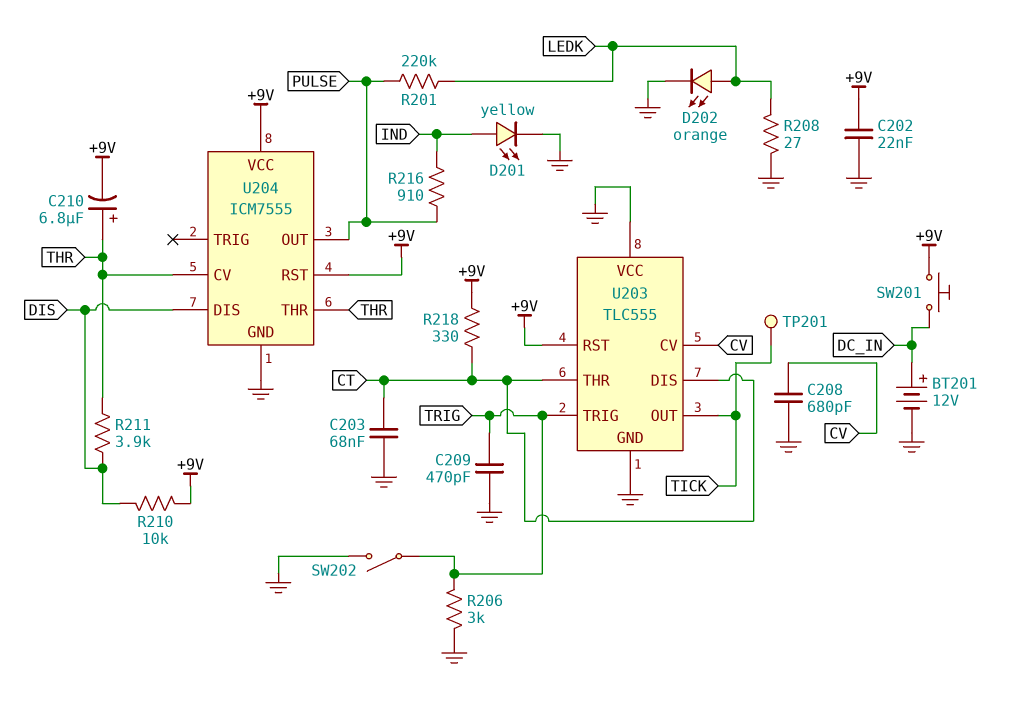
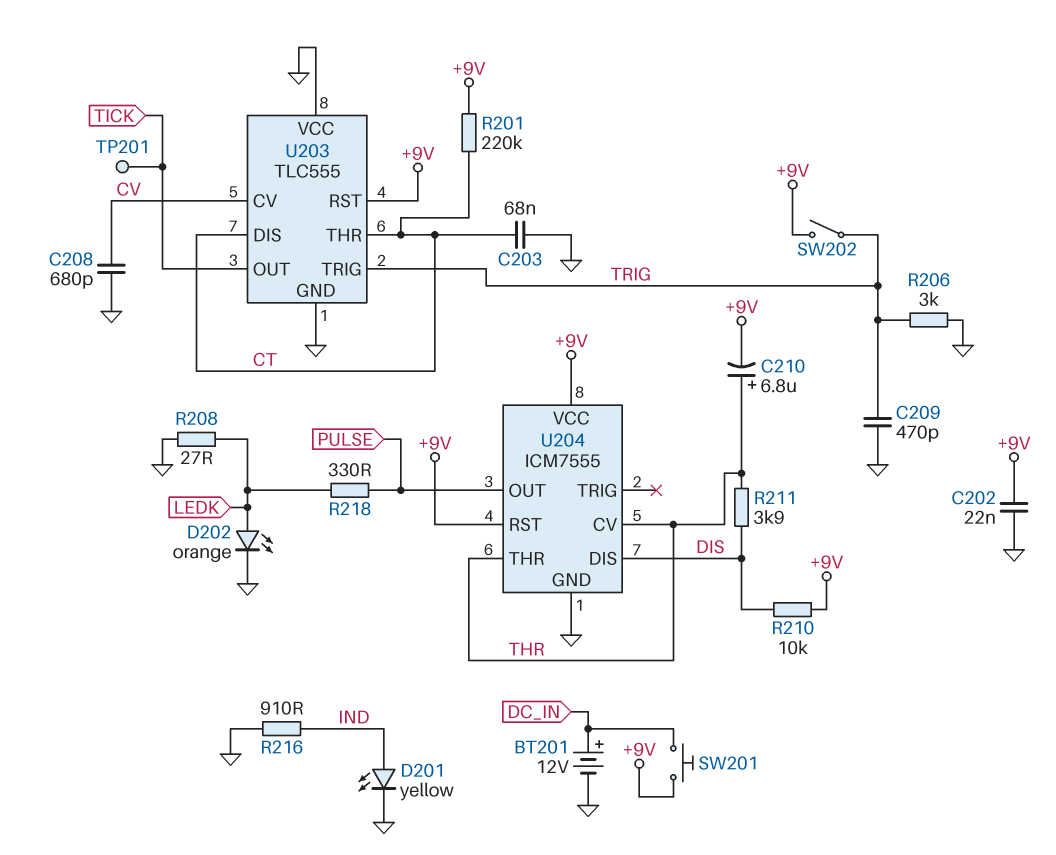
R201: 220k (LEDK, PULSE) -> 220k (+9V, CT)
R216: 910 (IND, PULSE) -> 910 (GND, IND)
R218: 330 (+9V, CT) -> 330 (LEDK, PULSE)
SW202: switch (GND, TRIG) -> switch (+9V, TRIG)

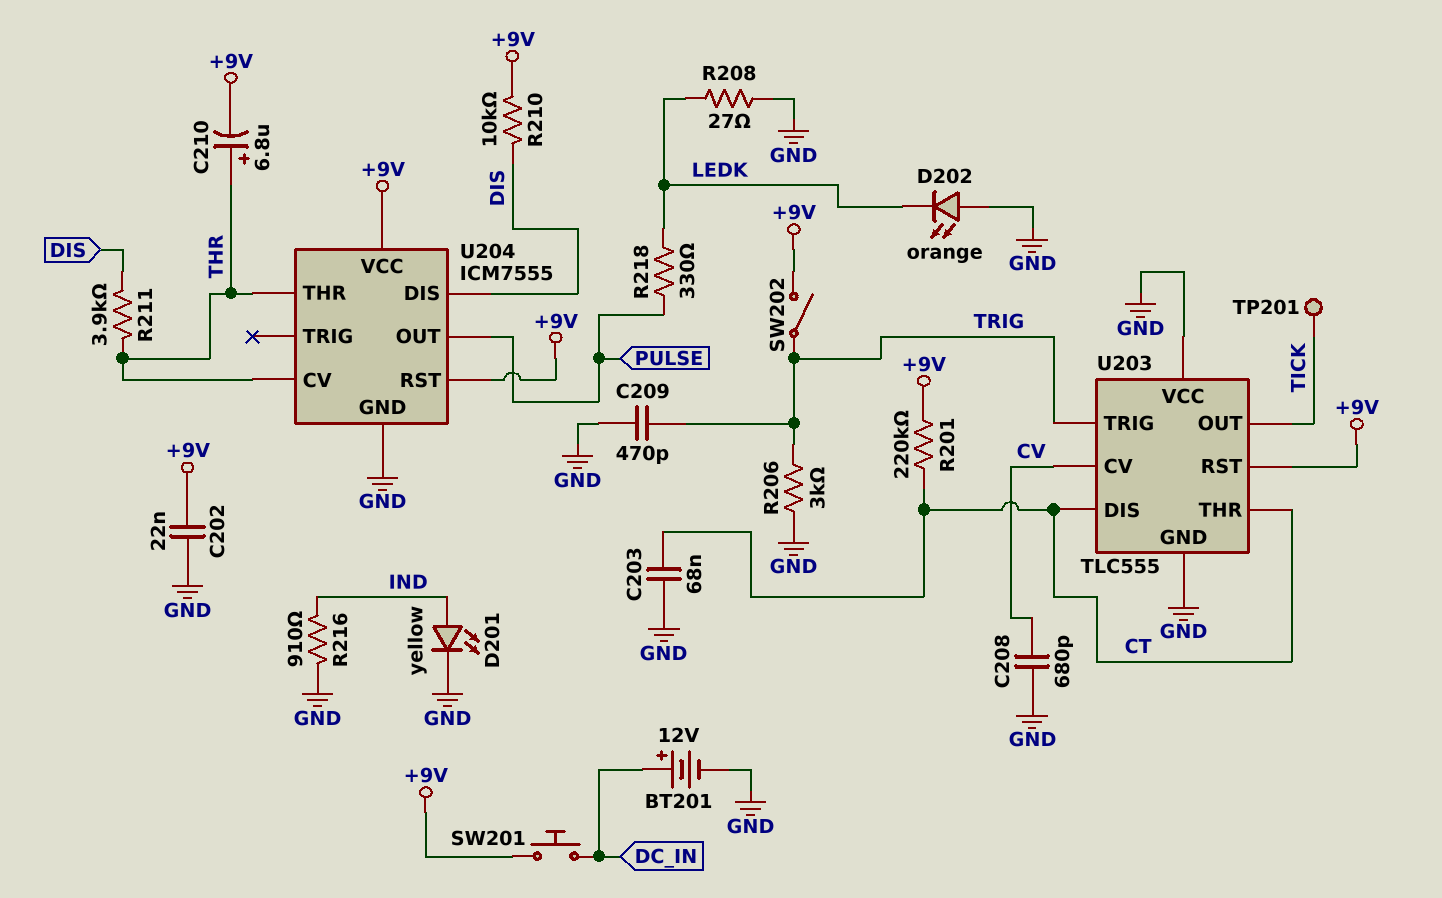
D202: LED orange (A LEDK, K GND) -> LED orange (A GND, K LEDK)

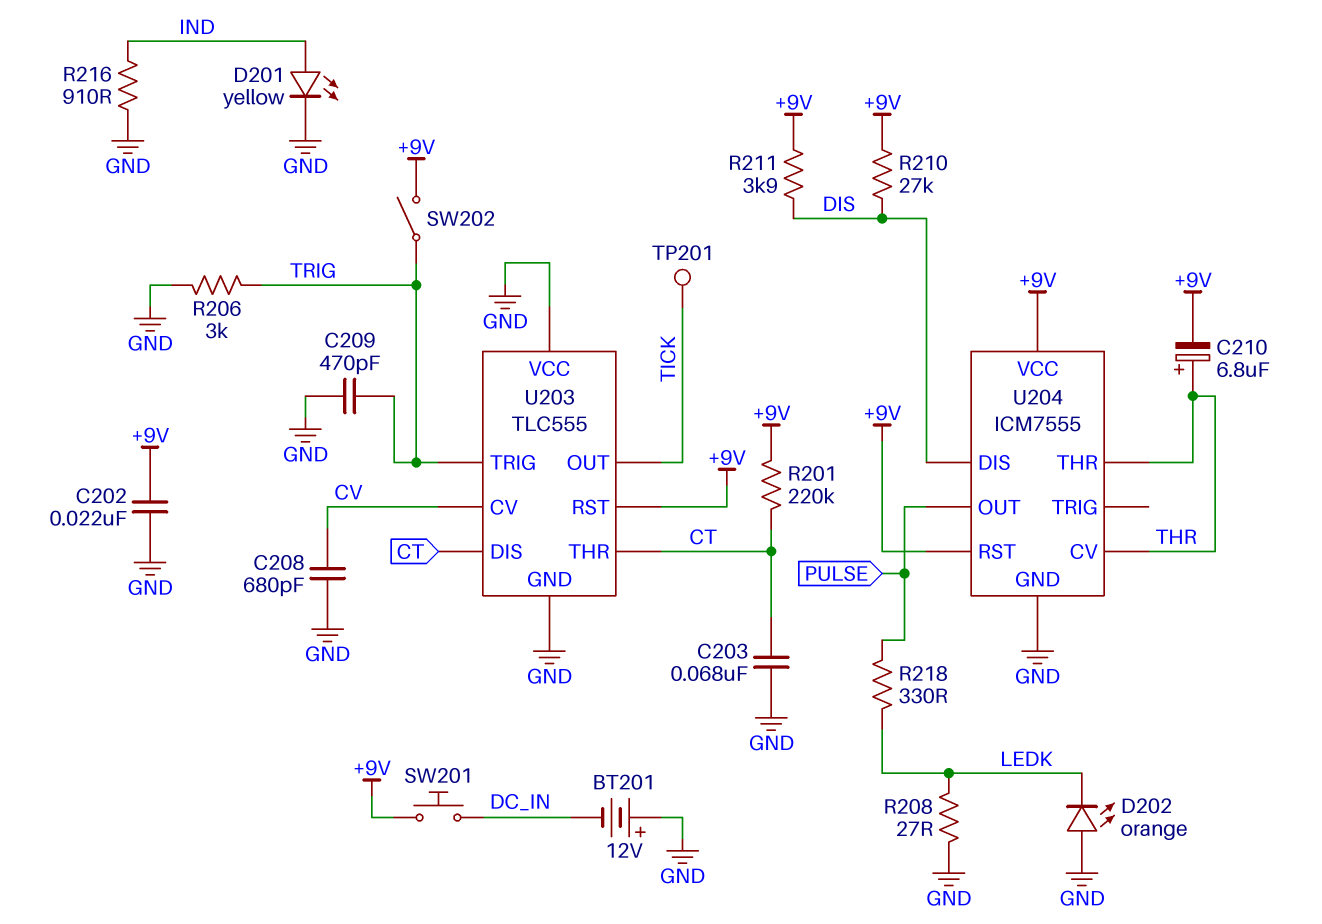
BT201: 12V (plus DC_IN, minus GND) -> 12V (plus GND, minus DC_IN)
R210: 10k (+9V, DIS) -> 27k (+9V, DIS)
R211: 3.9k (DIS, THR) -> 3.9k (+9V, DIS)

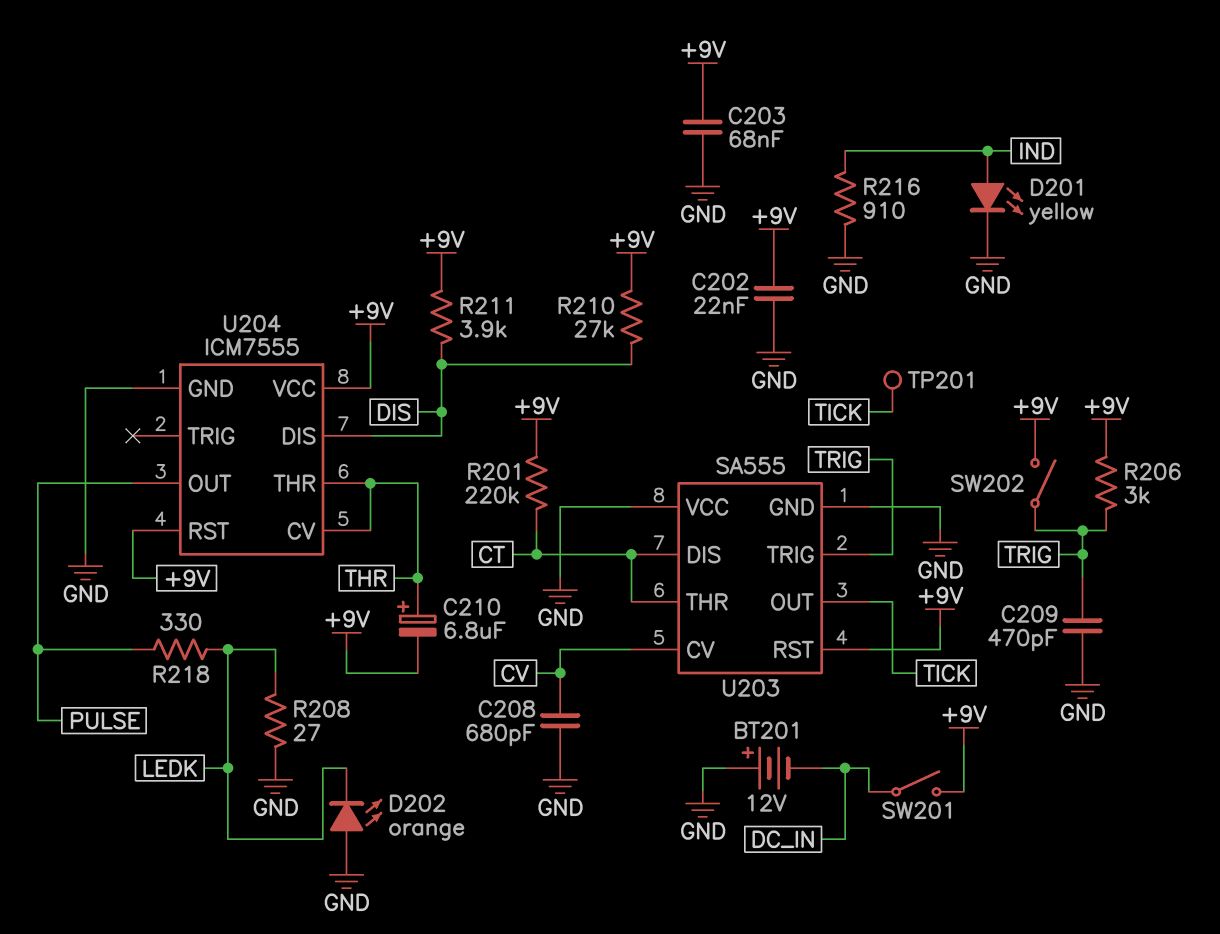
C203: 68nF (CT, GND) -> 68nF (+9V, GND)
R206: 3k (GND, TRIG) -> 3k (+9V, TRIG)
SW201: button (+9V, DC_IN) -> switch (+9V, DC_IN)
U203: TLC555 -> SA555

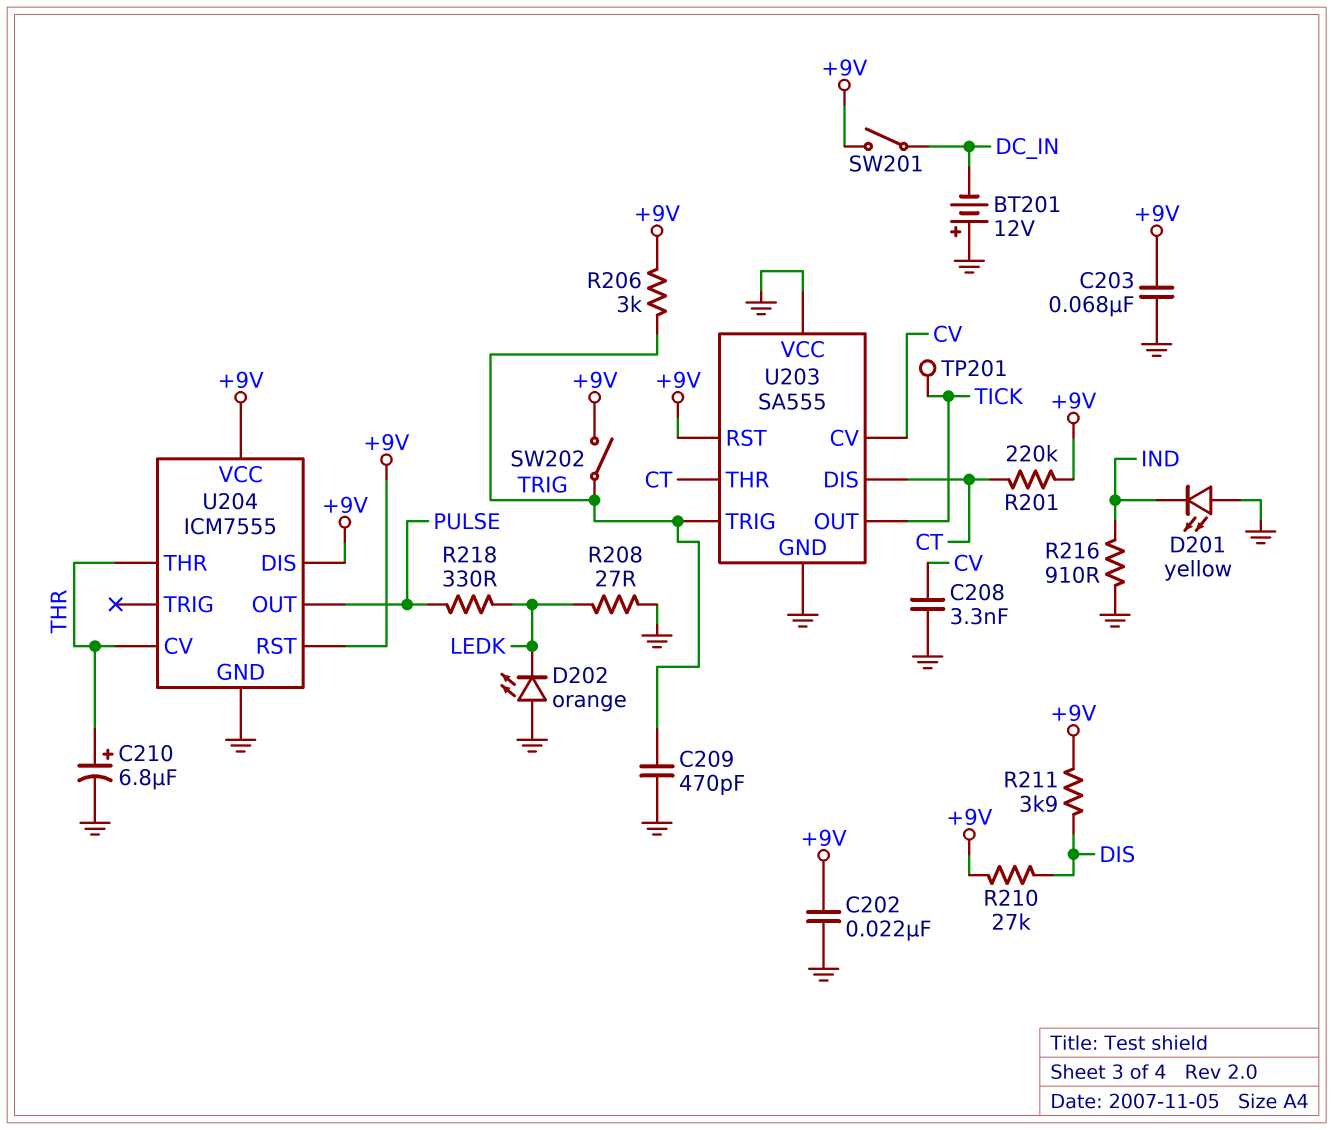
C208: 680pF (CV, GND) -> 3.3nF (CV, GND)
C210: 6.8uF (plus THR, minus +9V) -> 6.8uF (plus THR, minus GND)
D201: LED yellow (A IND, K GND) -> LED yellow (A GND, K IND)
U204 pin DIS: DIS -> +9V

